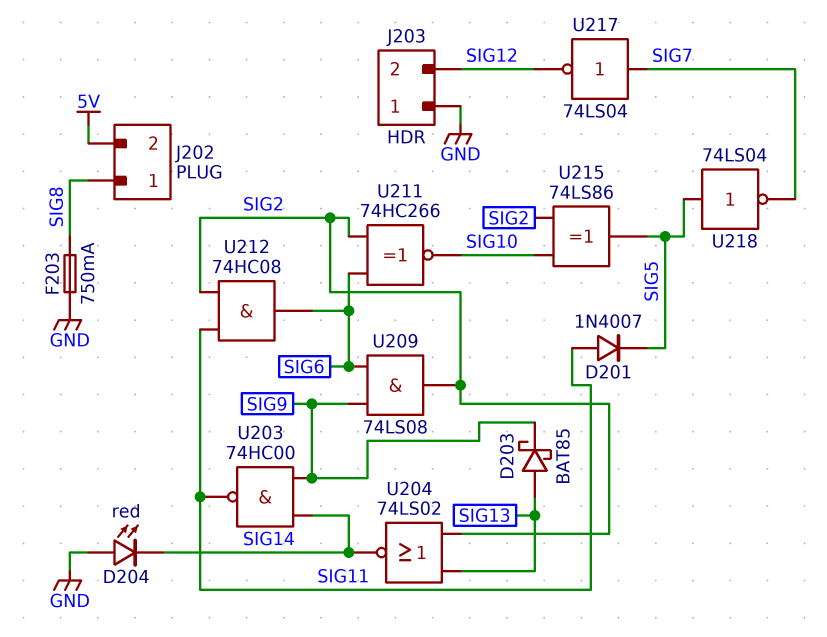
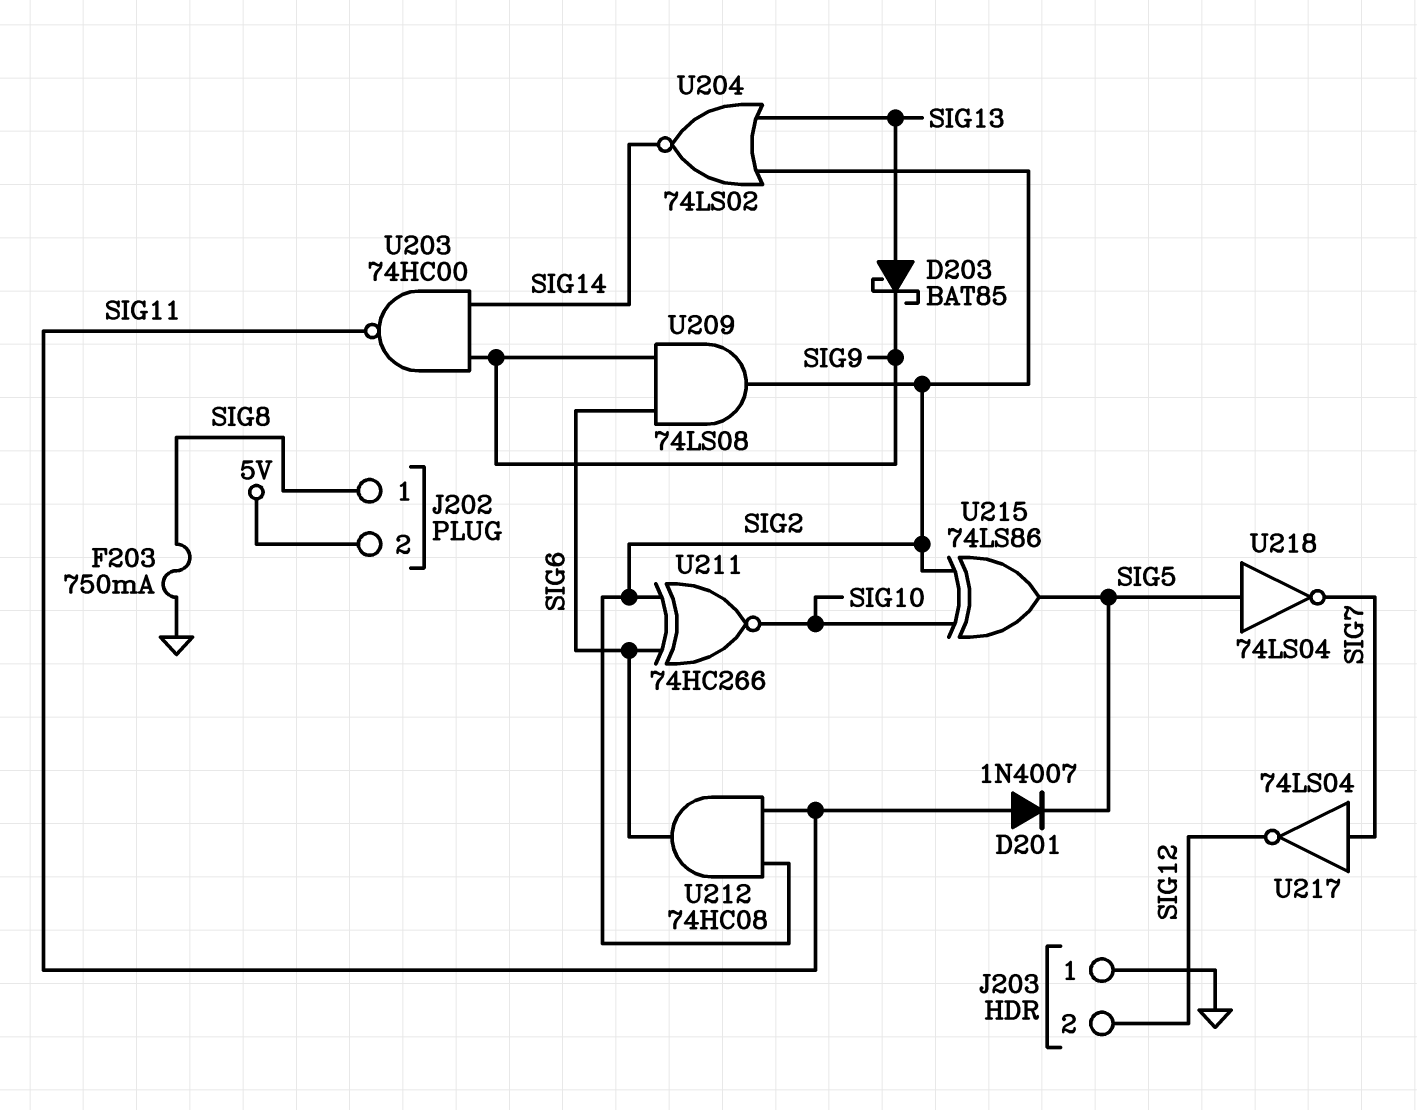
D204: LED red (A GND, K SIG14) -> none

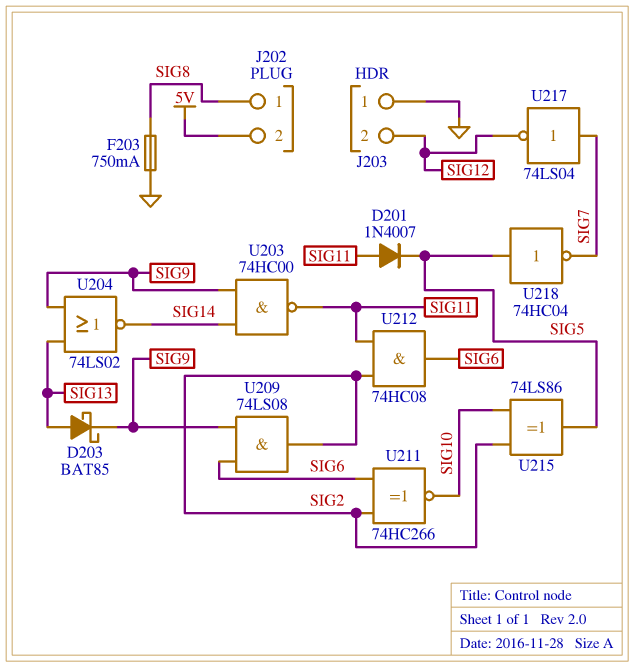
U204: NOR 74LS02 (in SIG2, in SIG13, out SIG14) -> NOR 74LS02 (in SIG9, in SIG13, out SIG14)
U218: NOT 74LS04 (in SIG5, out SIG7) -> NOT 74HC04 (in SIG5, out SIG7)

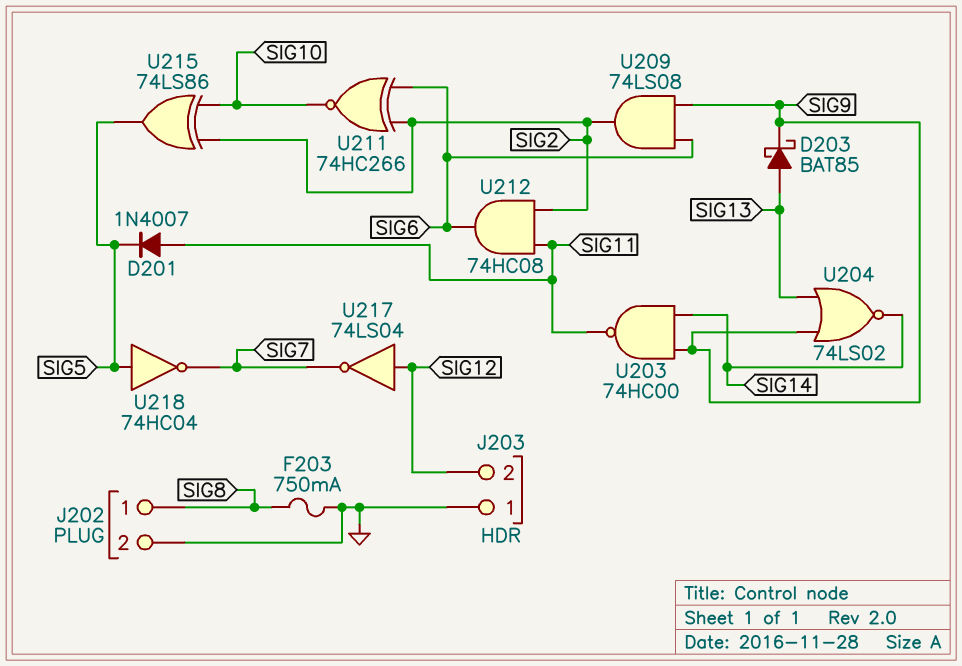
J202 pin 2: 5V -> GND
U217: NOT 74LS04 (in SIG7, out SIG12) -> NOT 74LS04 (in SIG12, out SIG7)

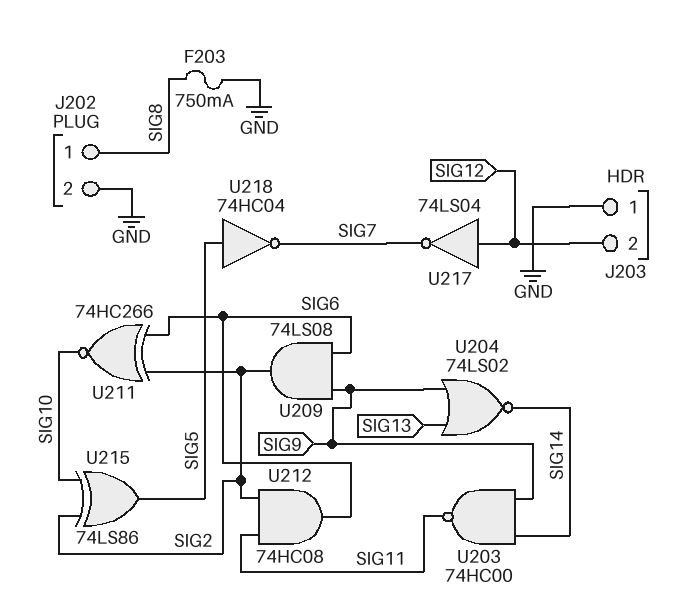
D201: diode 1N4007 (A SIG11, K SIG5) -> none
D203: schottky BAT85 (A SIG13, K SIG9) -> none

